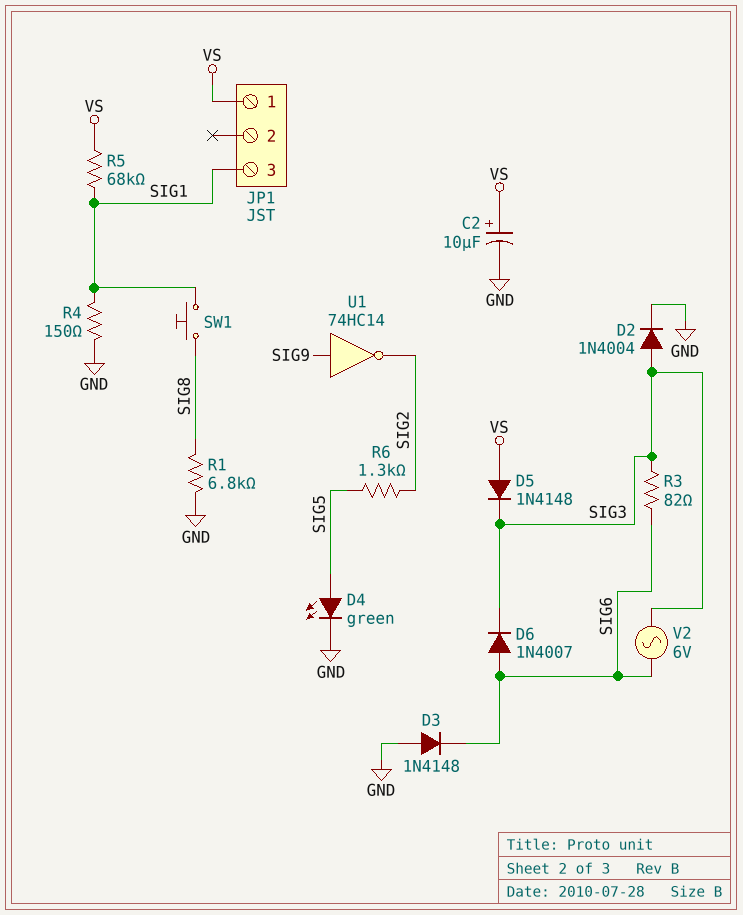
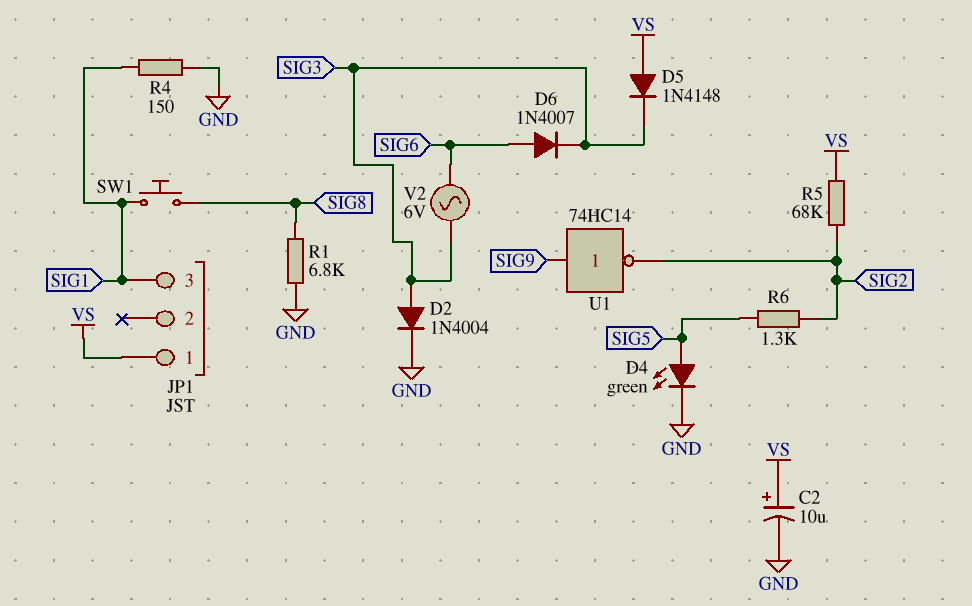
D3: diode 1N4148 (A GND, K SIG6) -> none
R3: 82 (SIG3, SIG6) -> none
R5: 68k (SIG1, VS) -> 68k (SIG2, VS)

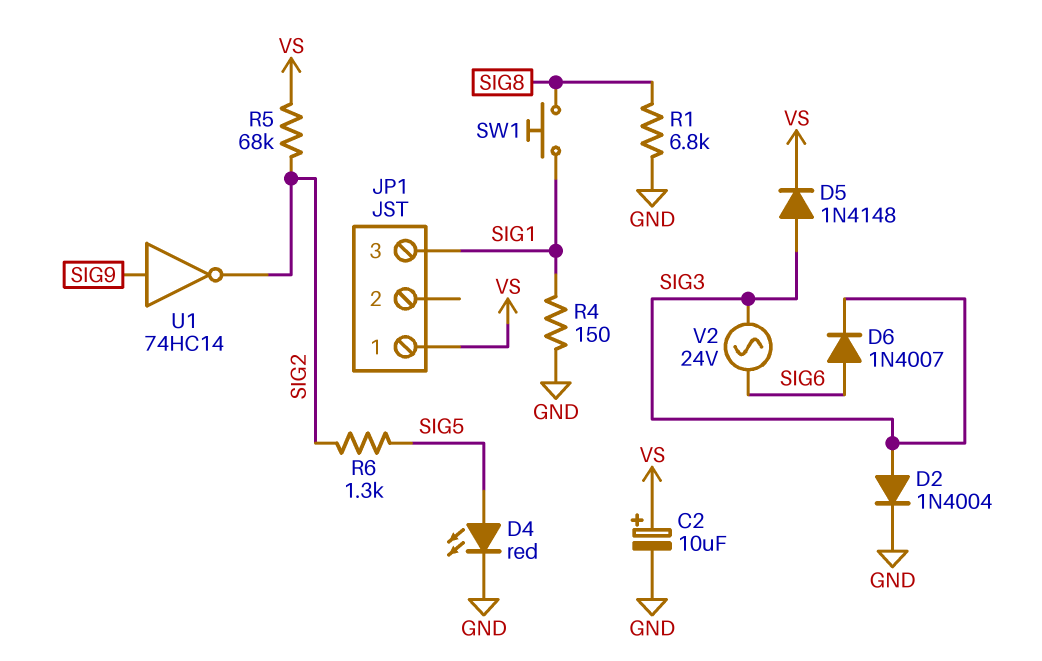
D4: LED green (A SIG5, K GND) -> LED red (A SIG5, K GND)
D5: diode 1N4148 (A VS, K SIG3) -> diode 1N4148 (A SIG3, K VS)
V2: AC 6V (SIG3, SIG6) -> AC 24V (SIG3, SIG6)

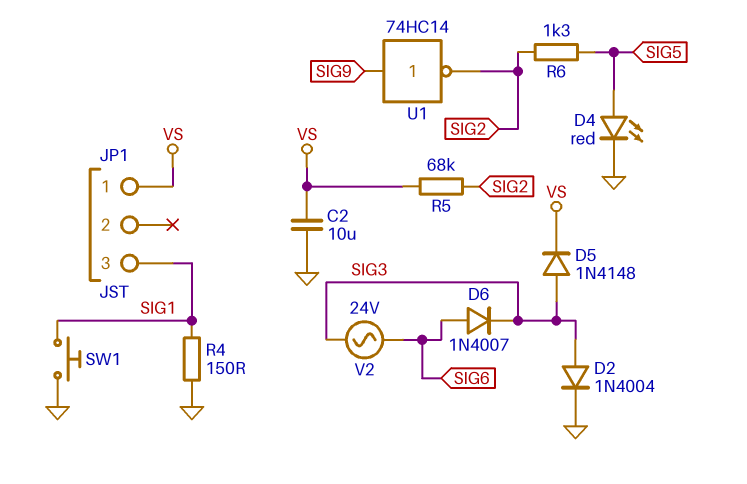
C2: 10uF (plus VS, minus GND) -> 10uF (GND, VS)
R1: 6.8k (GND, SIG8) -> none
SW1: button (SIG1, SIG8) -> button (GND, SIG1)

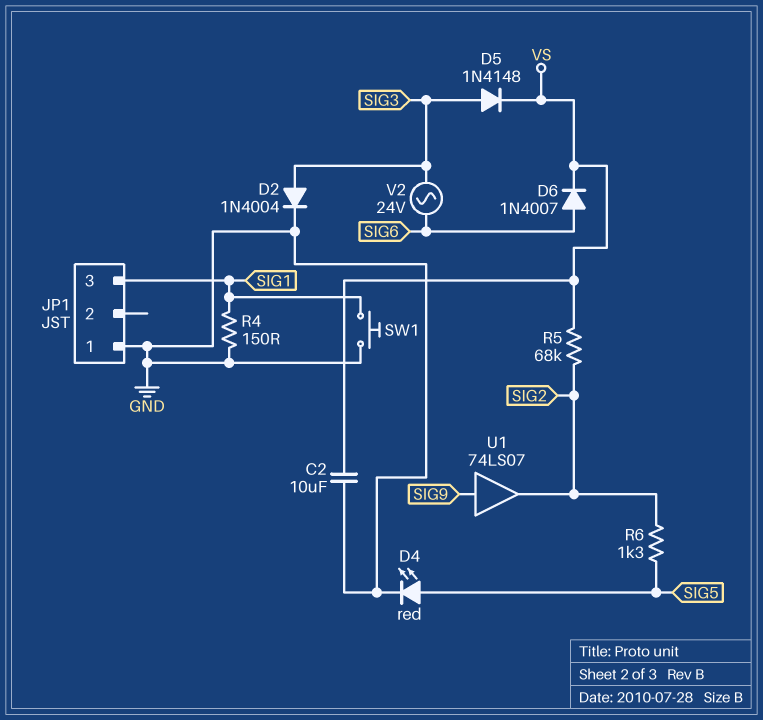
D6: diode 1N4007 (A SIG6, K SIG3) -> diode 1N4007 (A SIG6, K VS)
JP1 pin 1: VS -> GND
U1: NOT 74HC14 (in SIG9, out SIG2) -> buffer 74LS07 (in SIG9, out SIG2)

